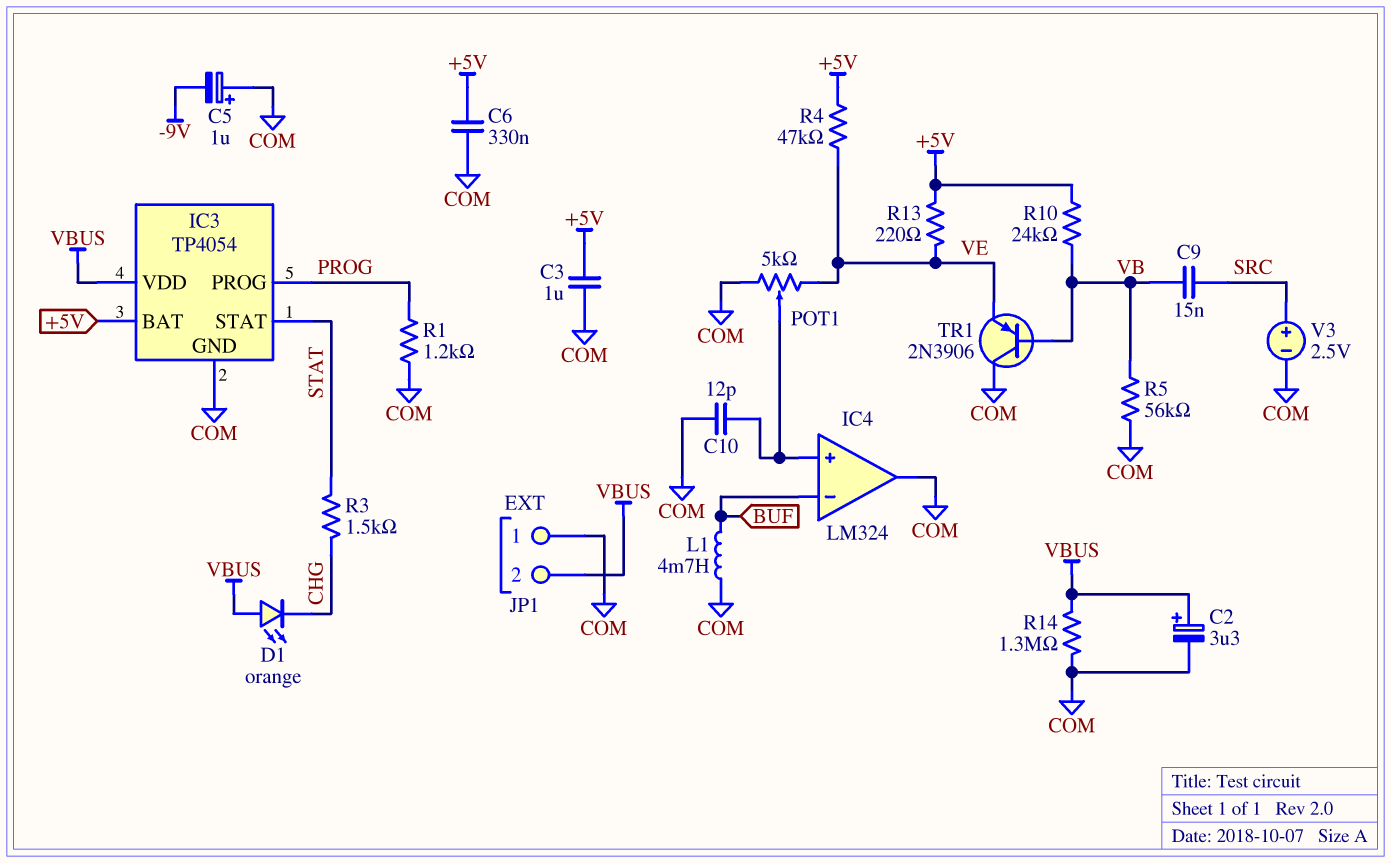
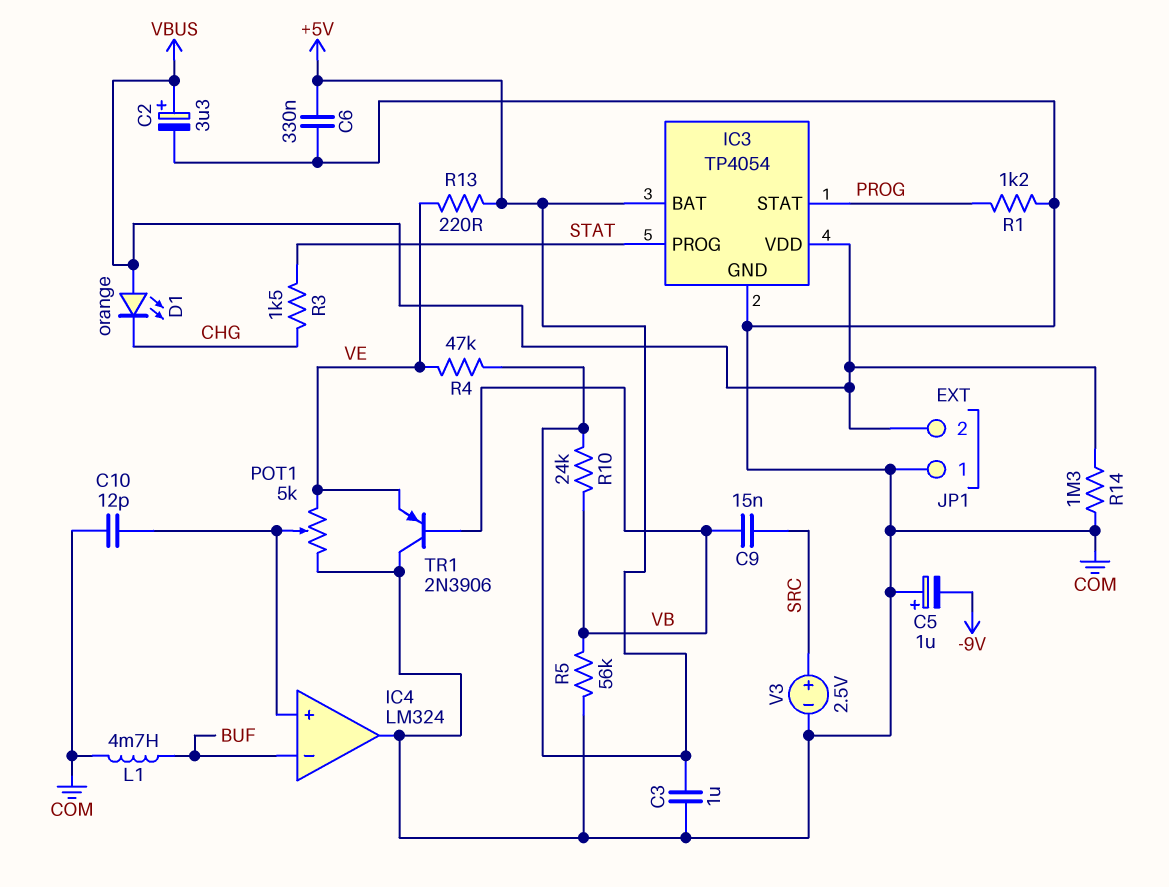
IC3 pin PROG: PROG -> STAT
IC3 pin STAT: STAT -> PROG

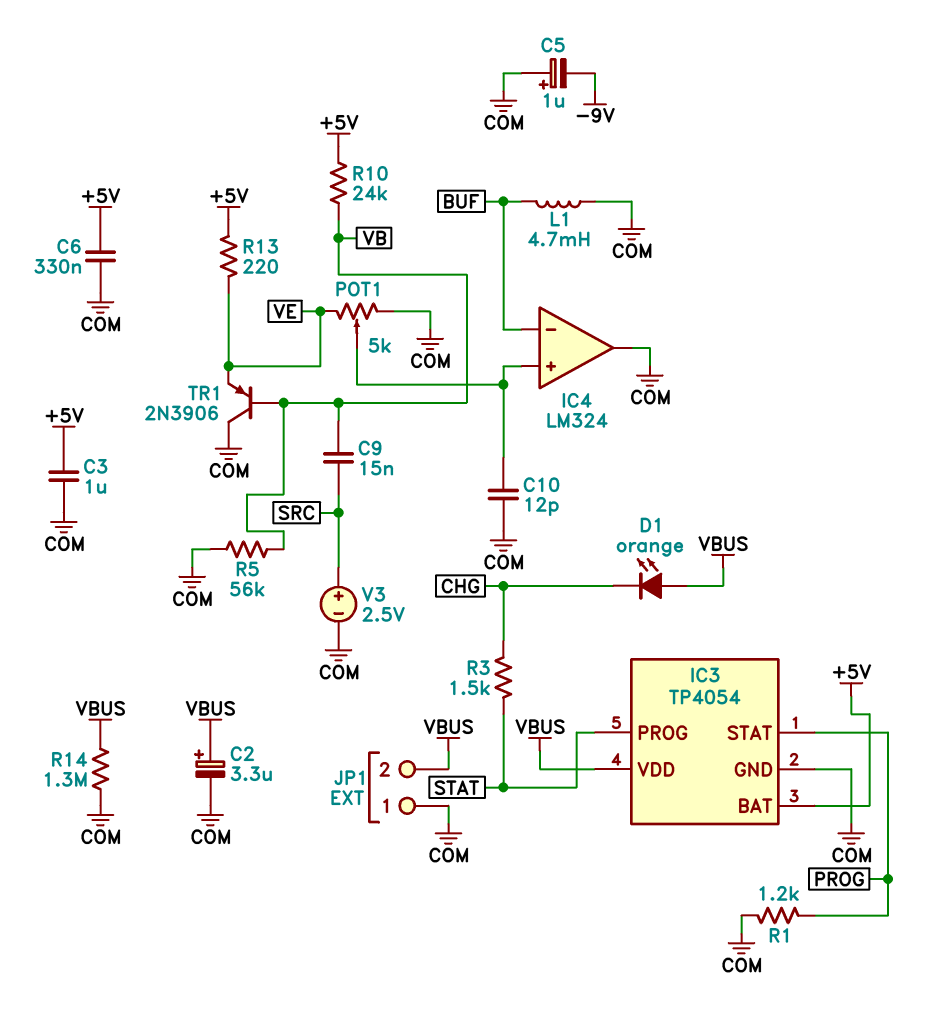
R4: 47k (+5V, VE) -> none

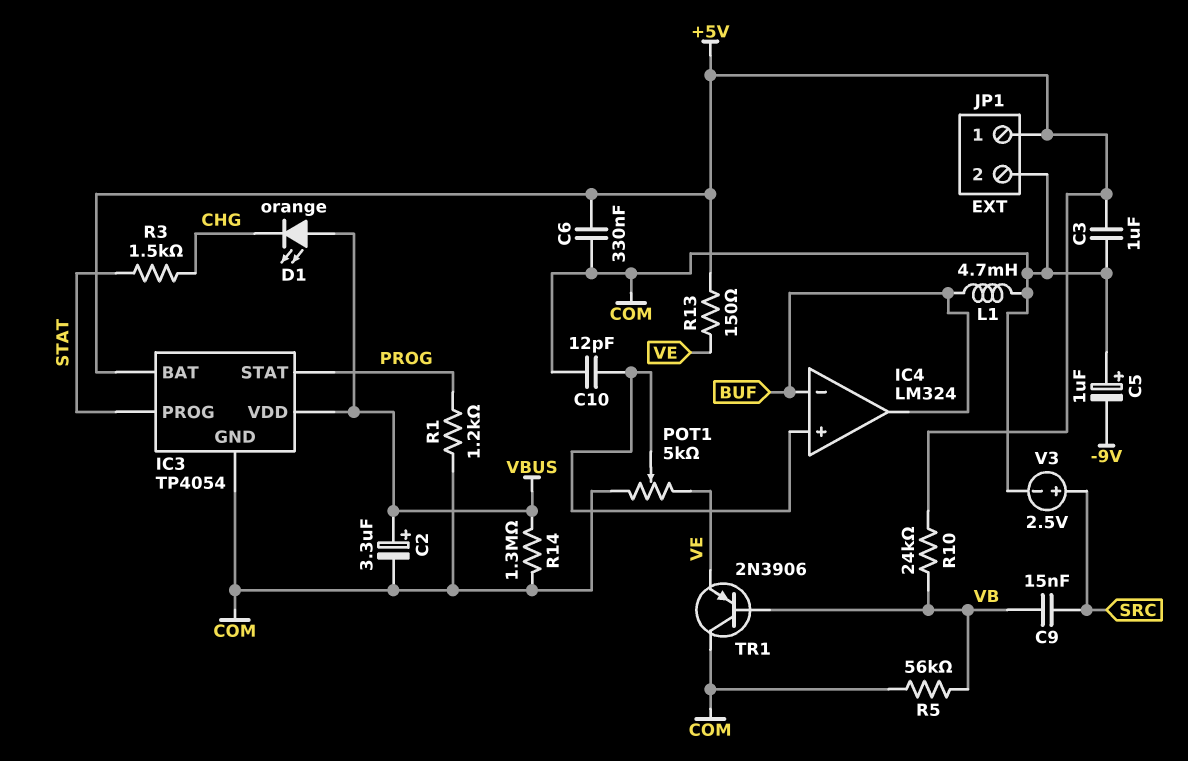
IC4 pin out: COM -> BUF
JP1 pin 1: COM -> +5V
JP1 pin 2: VBUS -> COM
R13: 220 (+5V, VE) -> 150 (+5V, VE)

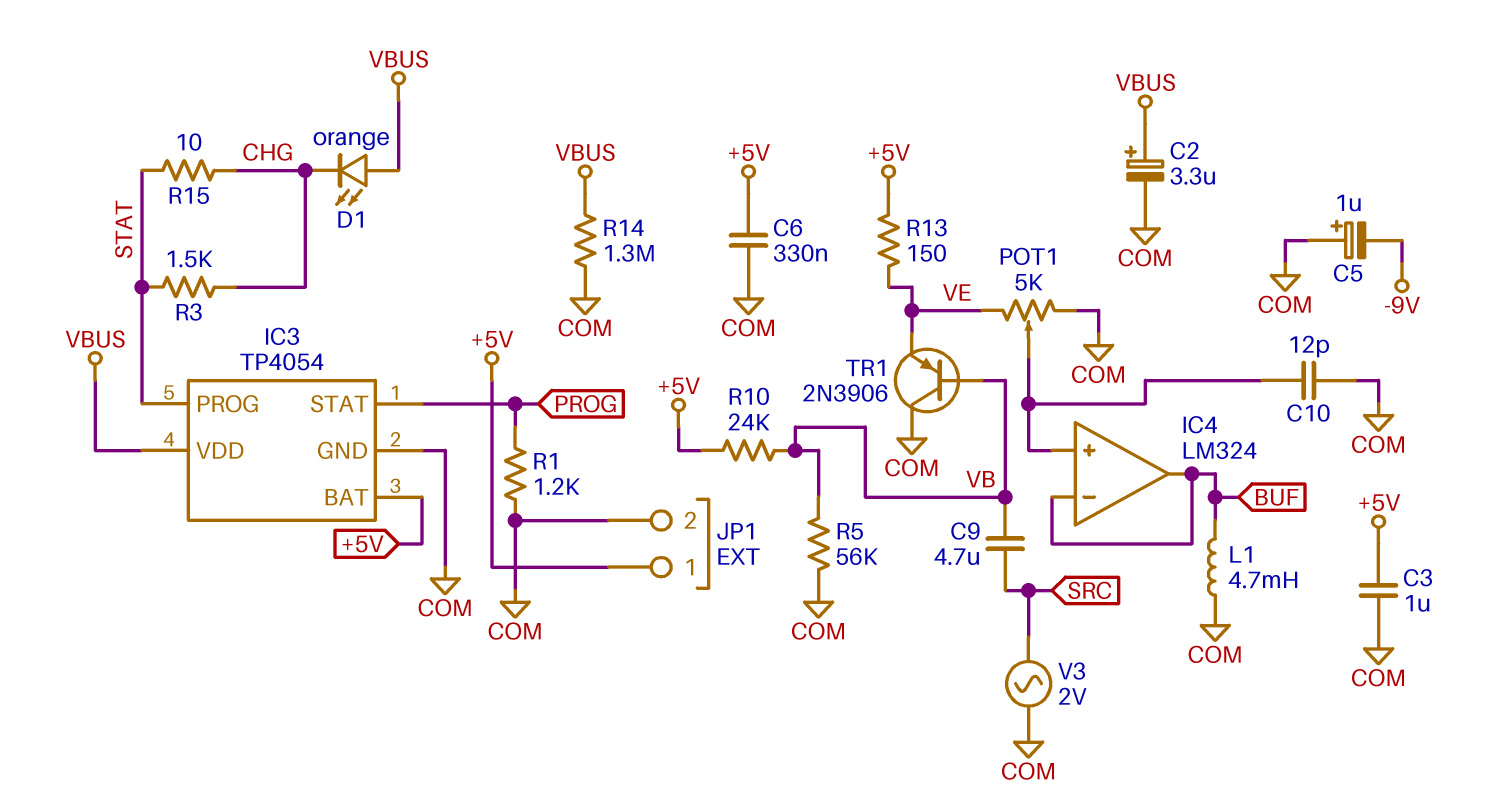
C9: 15nF (SRC, VB) -> 4.7uF (SRC, VB)
R15: none -> 10 (CHG, STAT)
V3: 2.5V (plus SRC, minus COM) -> AC 2V (COM, SRC)

